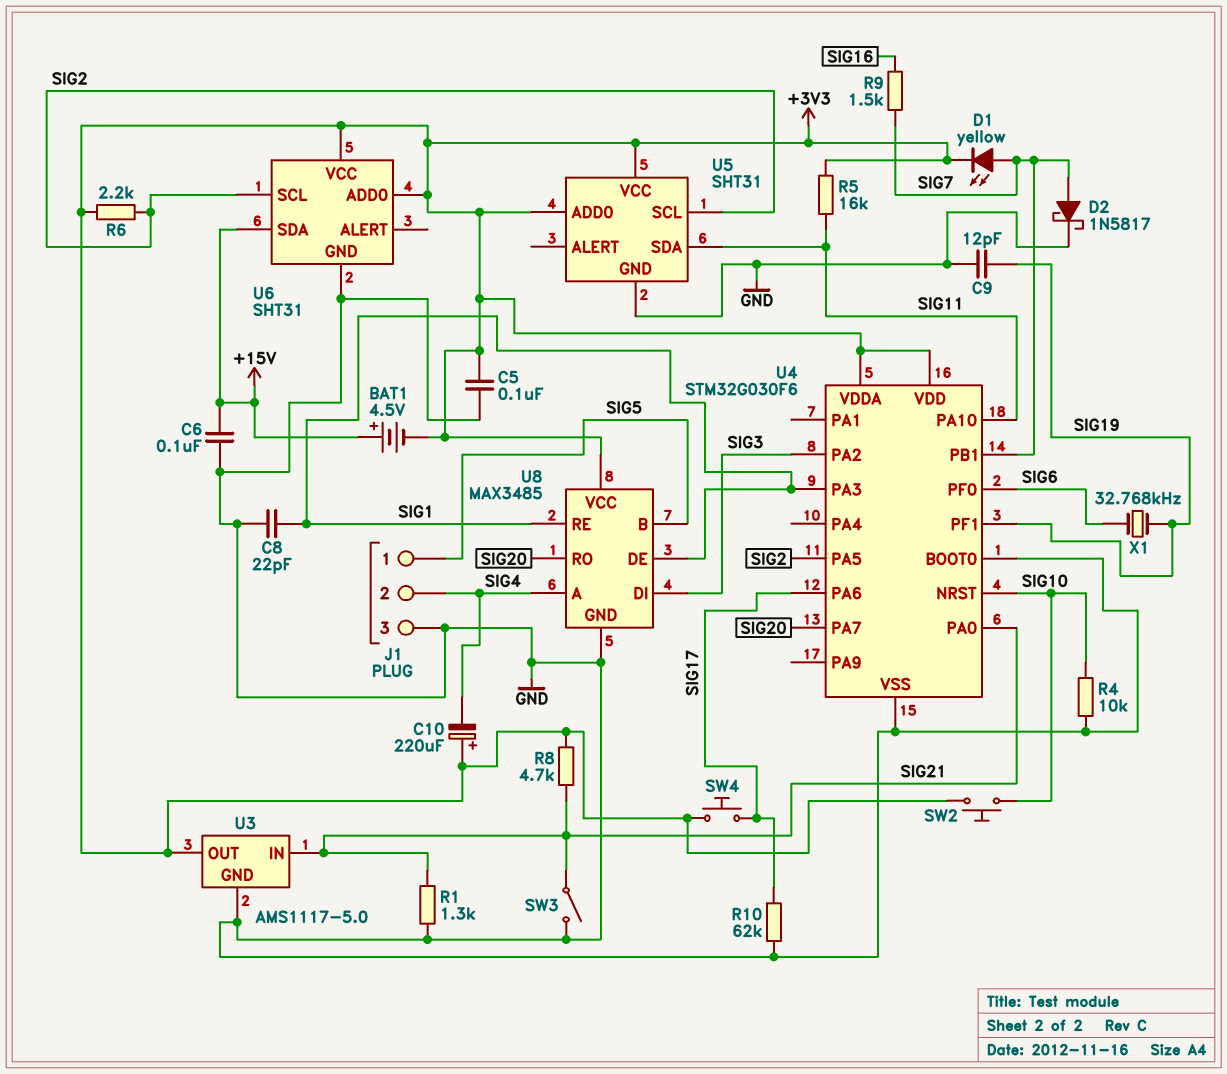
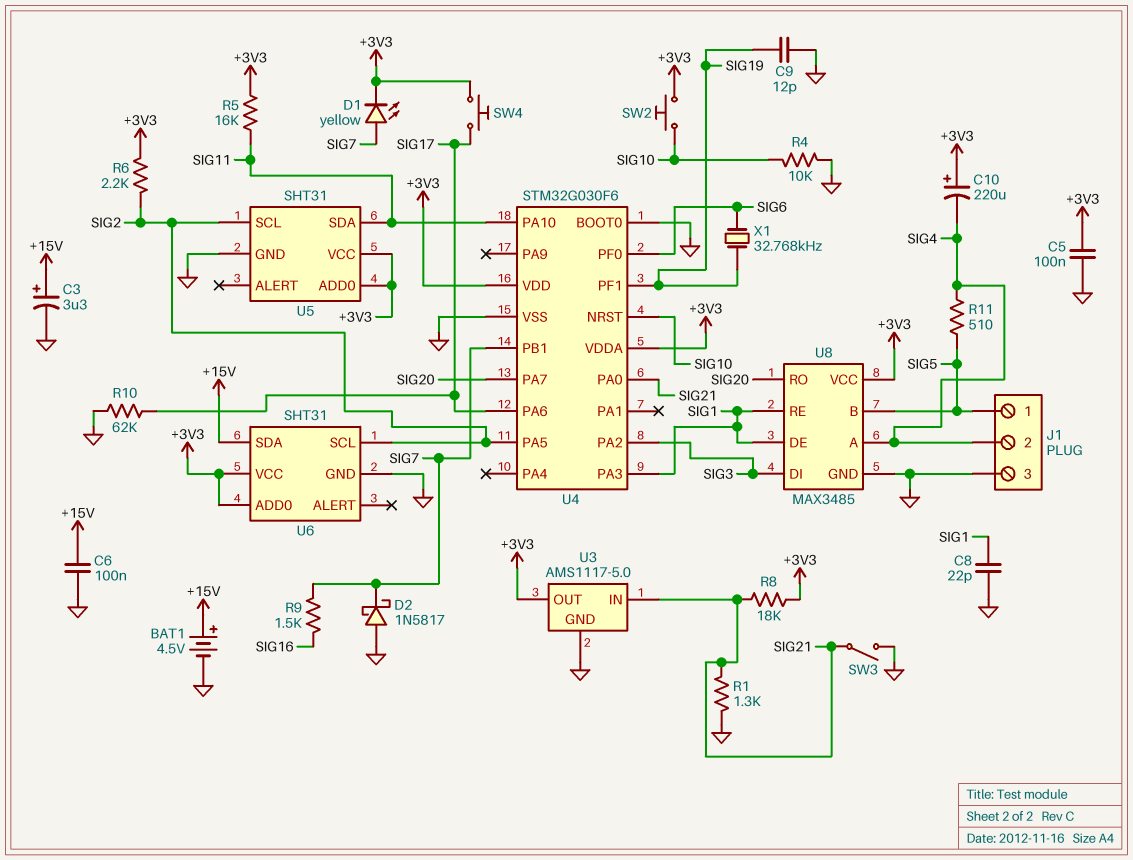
BAT1: 4.5V (plus +15V, minus +3V3) -> 4.5V (plus +15V, minus GND)
C3: none -> 3.3uF (plus +15V, minus GND)
D2: schottky 1N5817 (A SIG7, K GND) -> schottky 1N5817 (A GND, K SIG7)
R8: 4.7k (+3V3, SIG21) -> 18k (+3V3, SIG21)
R11: none -> 510 (SIG4, SIG5)

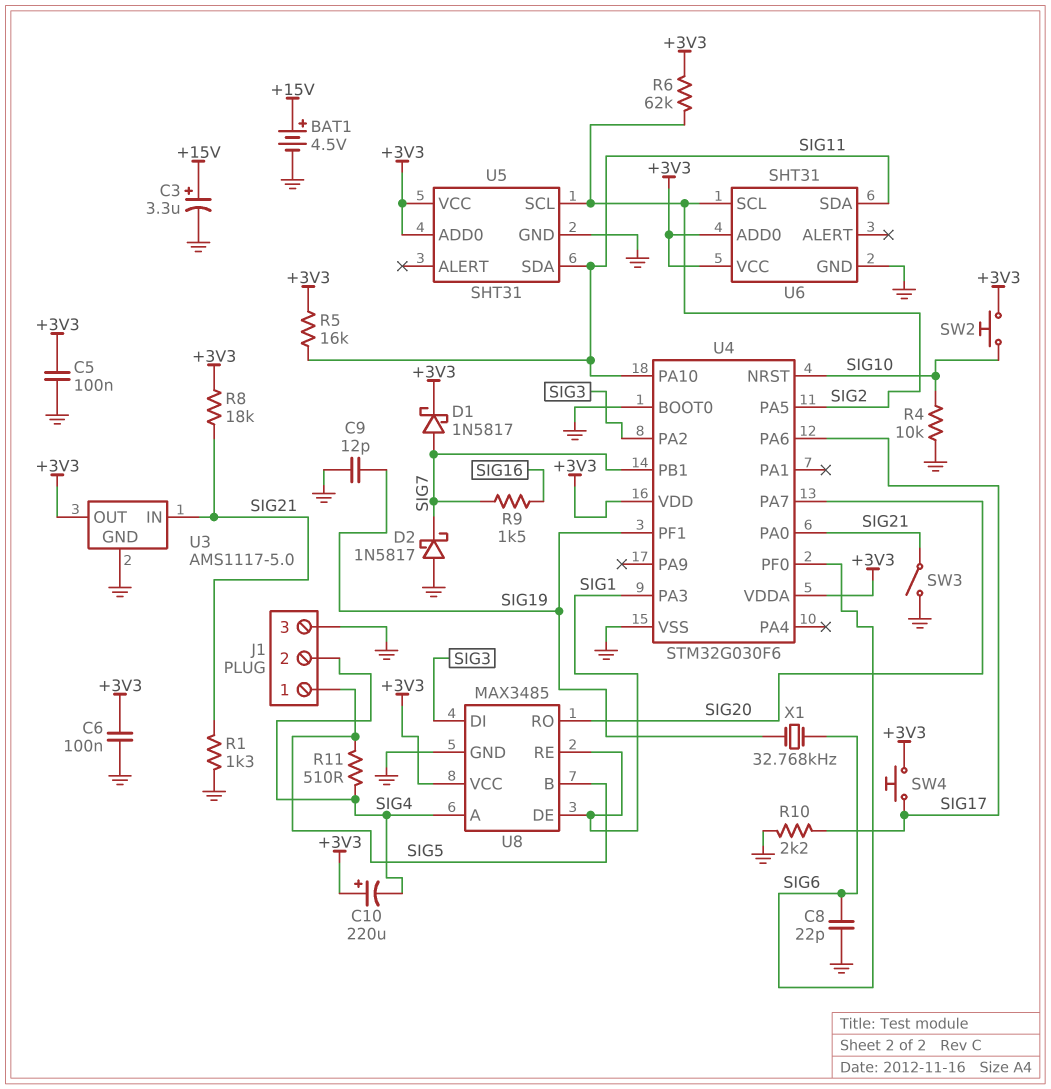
C6: 100nF (+15V, GND) -> 100nF (+3V3, GND)
C8: 22pF (GND, SIG1) -> 22pF (GND, SIG6)
D1: LED yellow (A SIG7, K +3V3) -> schottky 1N5817 (A SIG7, K +3V3)
R6: 2.2k (+3V3, SIG2) -> 62k (+3V3, SIG2)
R10: 62k (GND, SIG17) -> 2.2k (GND, SIG17)
U6 pin SDA: +15V -> SIG11

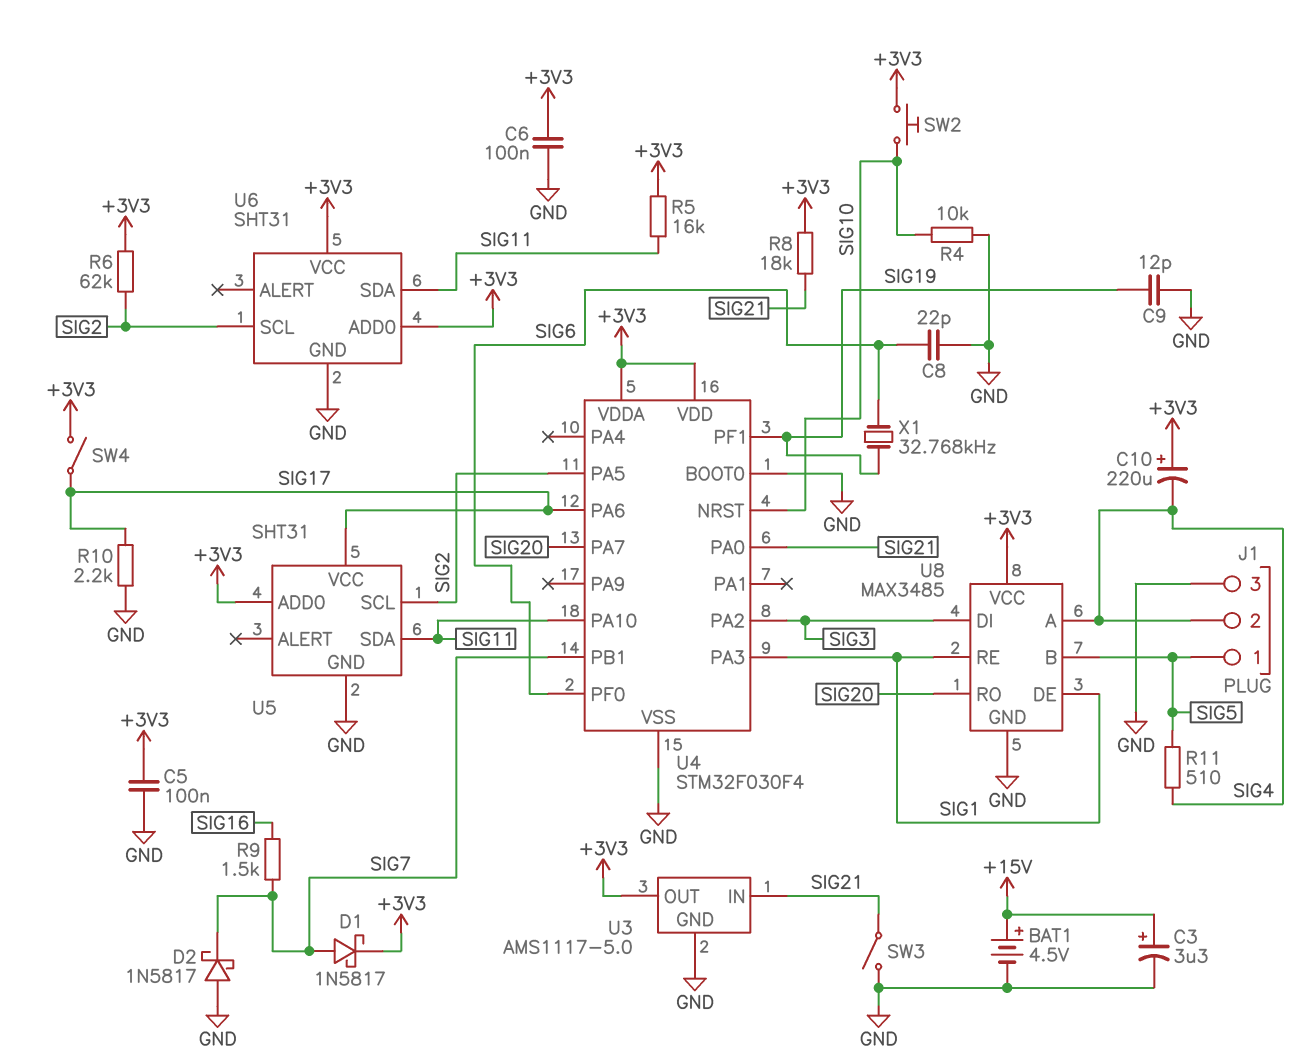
R1: 1.3k (GND, SIG21) -> none
SW4: button (+3V3, SIG17) -> switch (+3V3, SIG17)
U4: STM32G030F6 -> STM32F030F4
U5 pin VCC: +3V3 -> SIG17

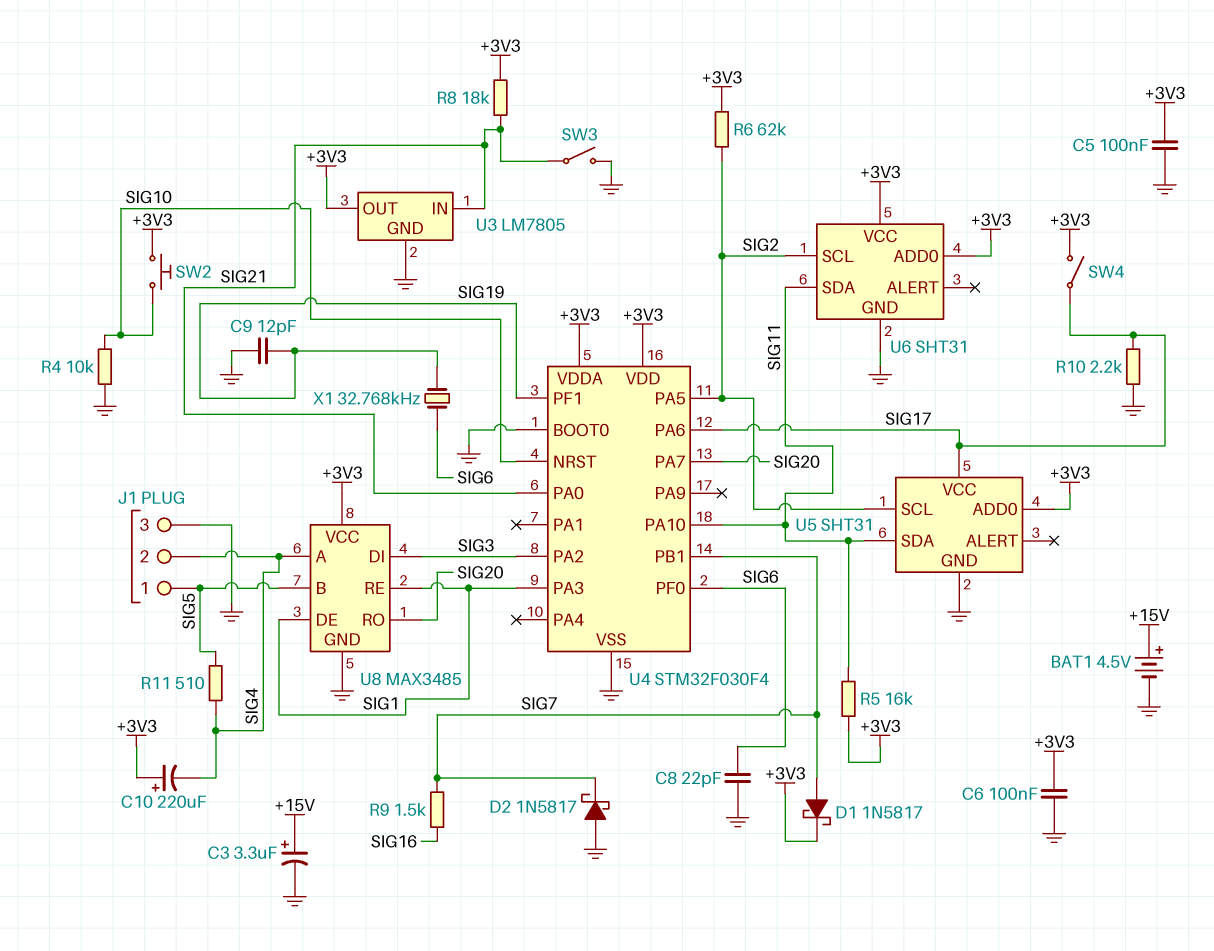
U3: AMS1117-5.0 -> LM7805

